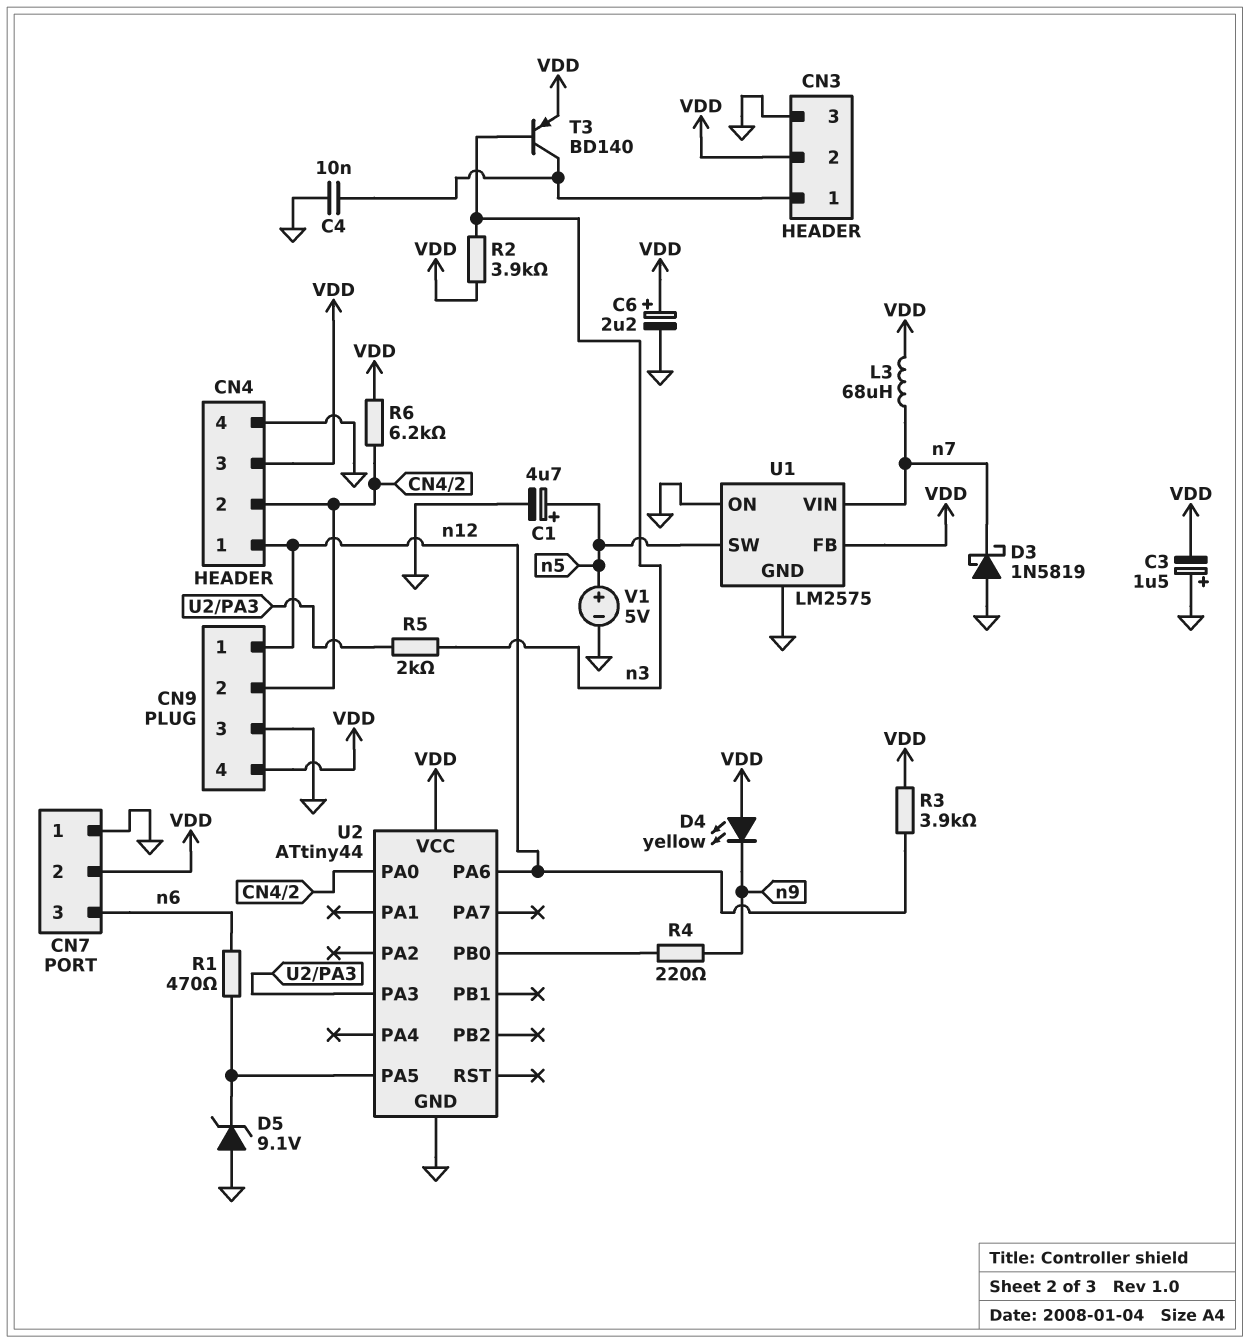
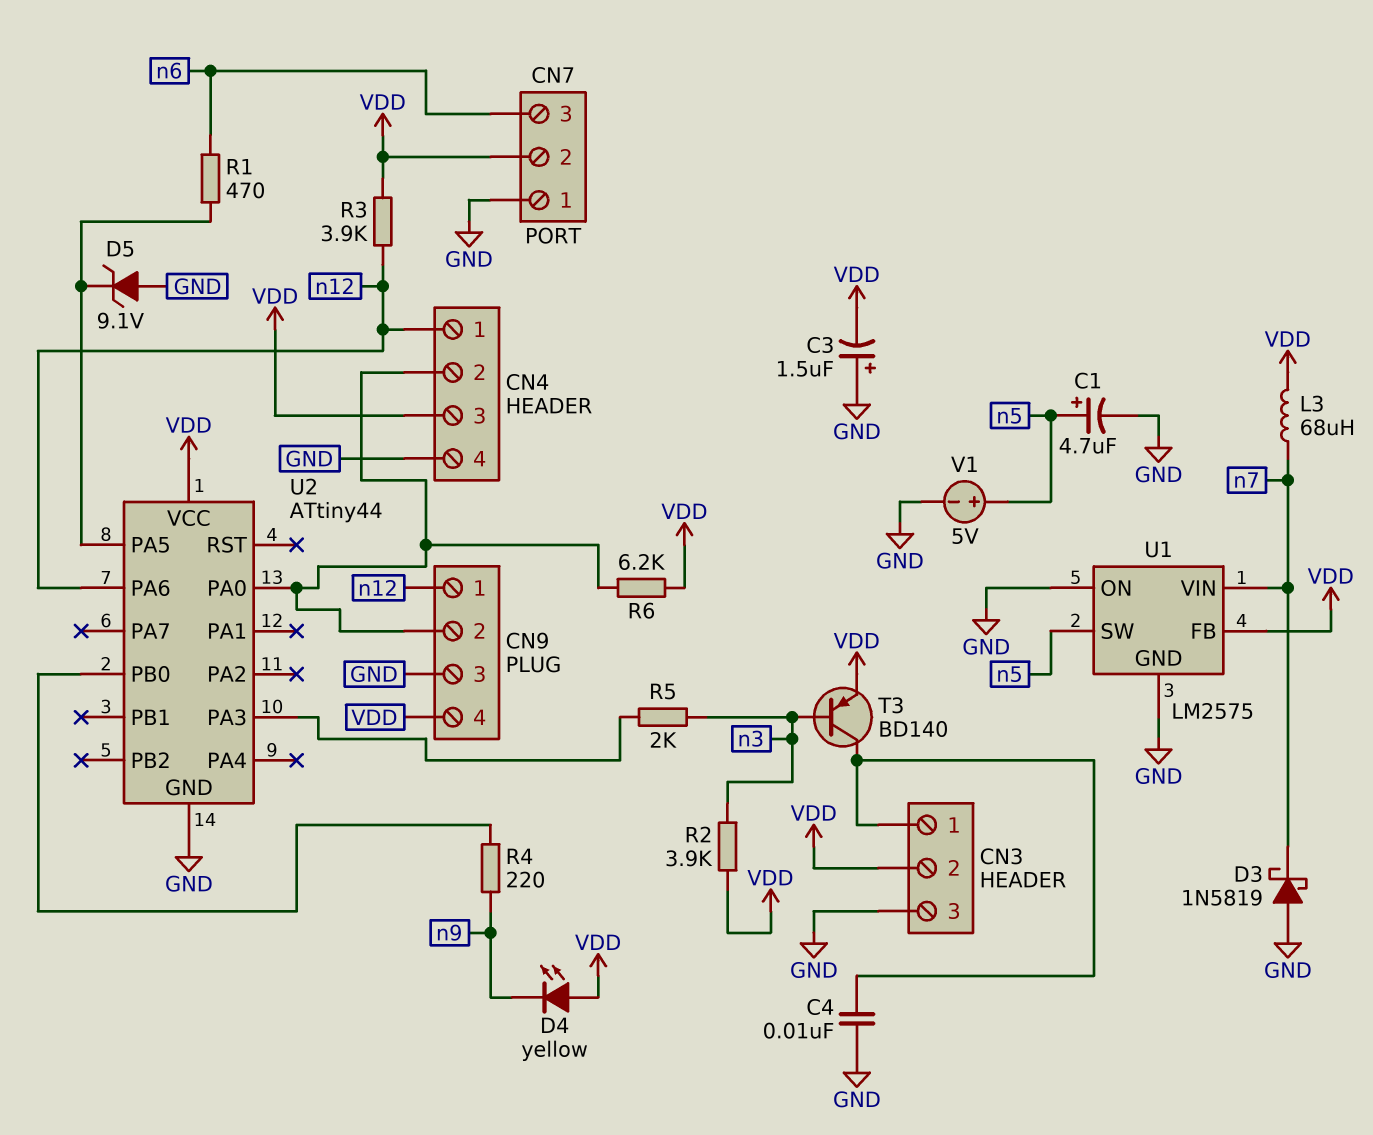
C6: 2.2uF (plus VDD, minus GND) -> none

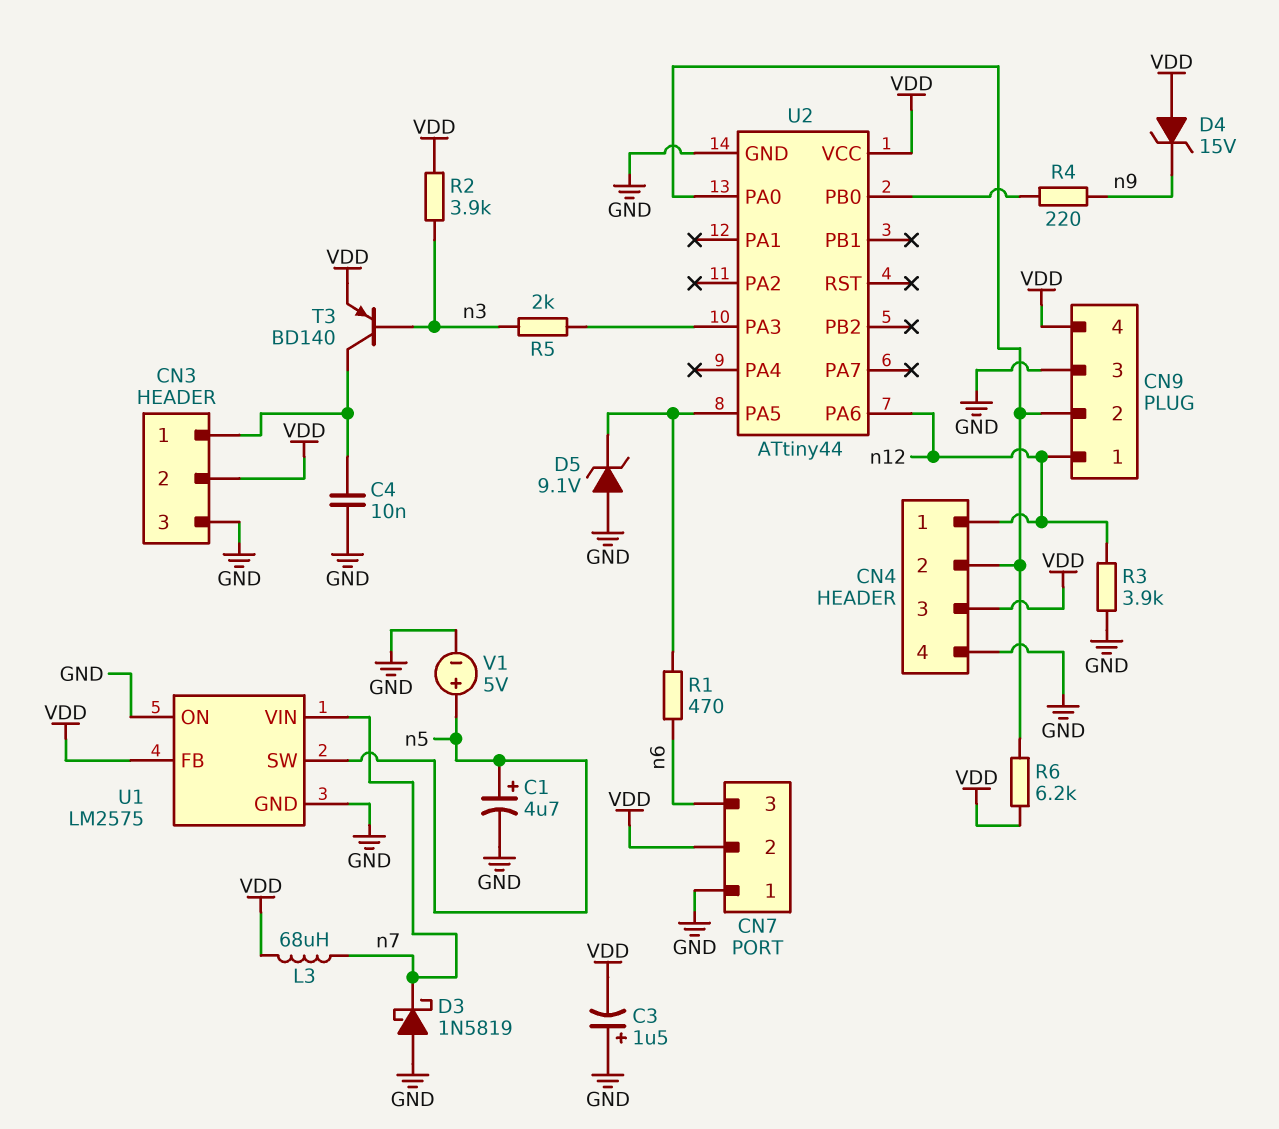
D4: LED yellow (A VDD, K n9) -> zener 15V (A VDD, K n9)
R3: 3.9k (VDD, n12) -> 3.9k (GND, n12)

